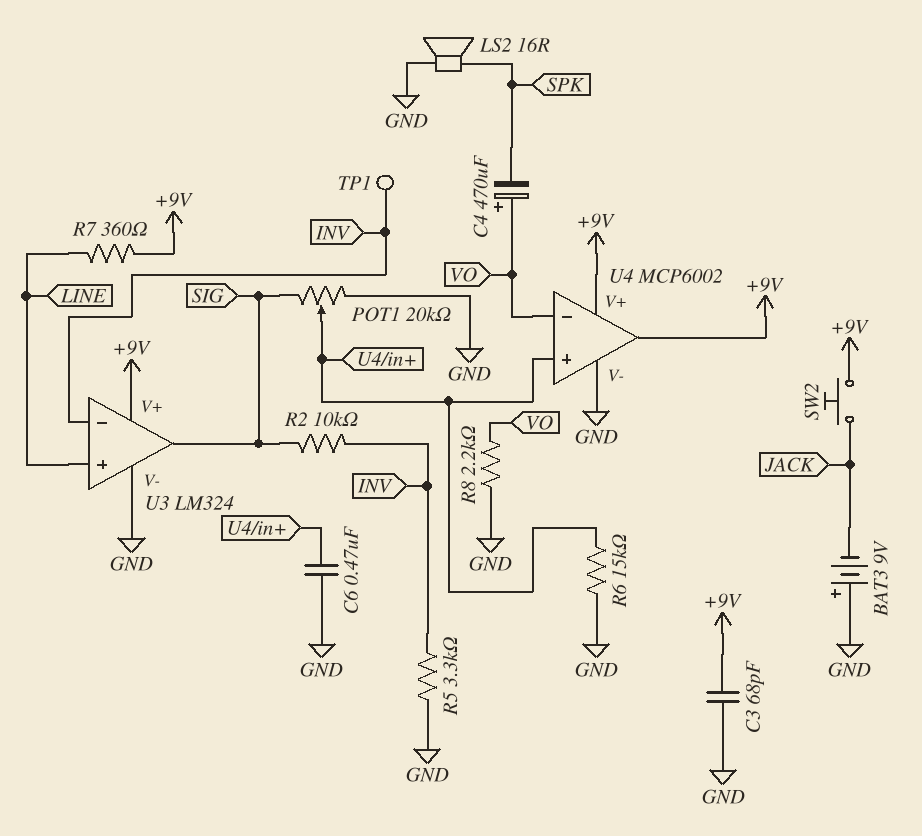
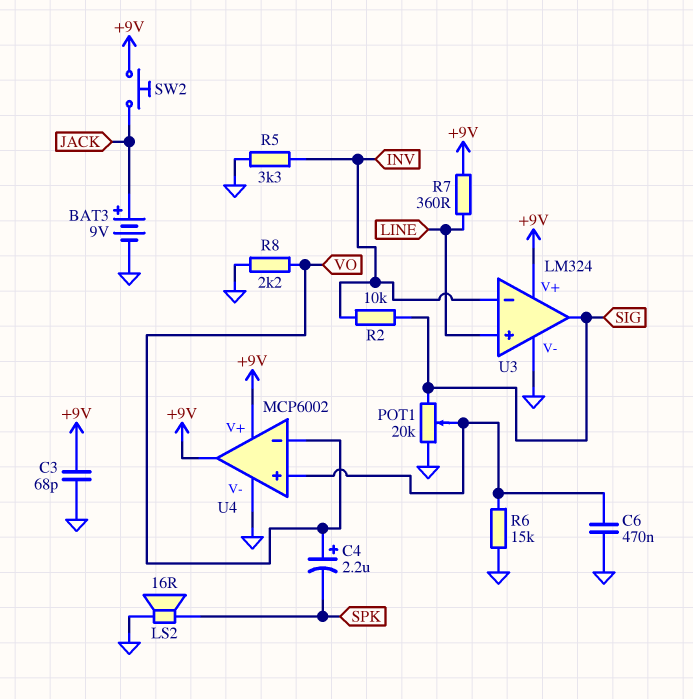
BAT3: 9V (plus GND, minus JACK) -> 9V (plus JACK, minus GND)
C4: 470uF (plus VO, minus SPK) -> 2.2uF (plus VO, minus SPK)
TP1: test point (INV) -> none

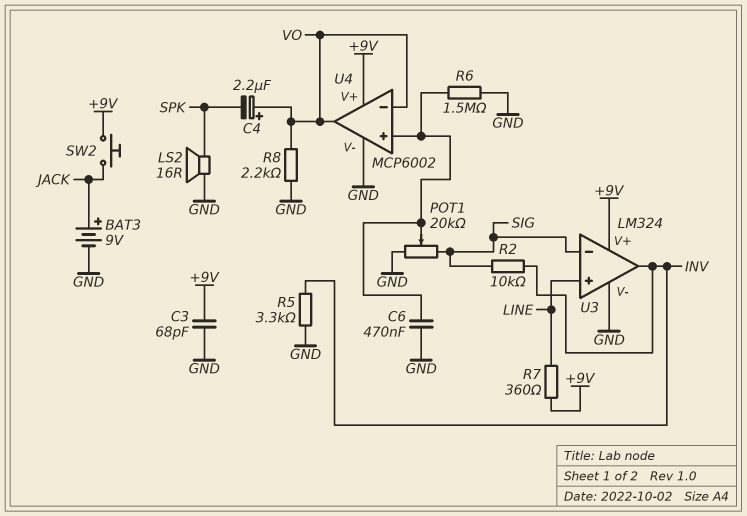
R6: 15k (GND, U4/in+) -> 1.5M (GND, U4/in+)
U3 pin in-: INV -> SIG
U3 pin out: SIG -> INV
U4 pin out: +9V -> VO

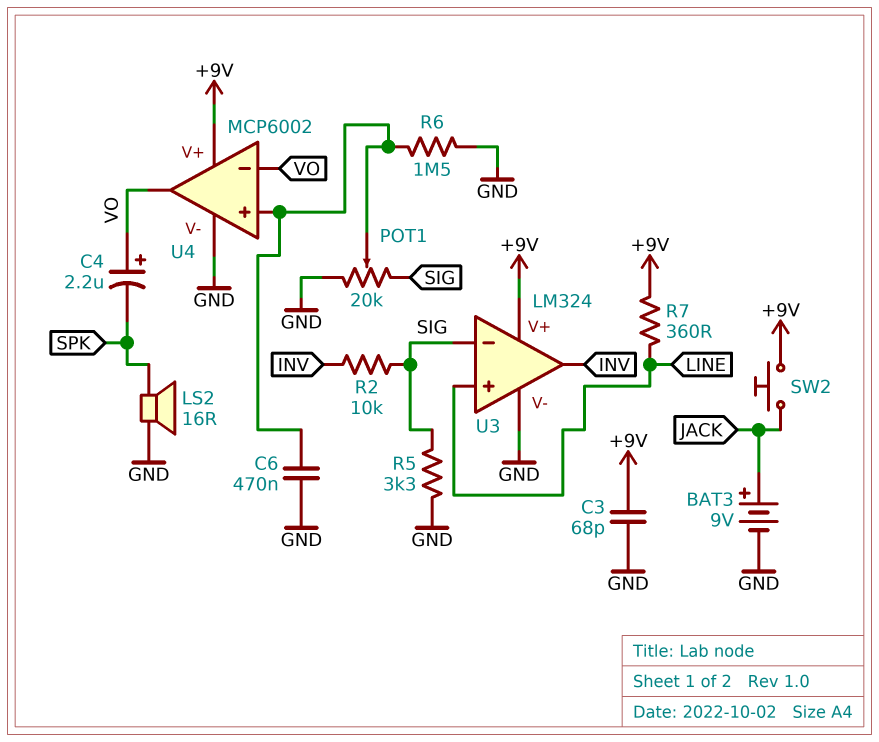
R5: 3.3k (GND, INV) -> 3.3k (GND, SIG)
R8: 2.2k (GND, VO) -> none

